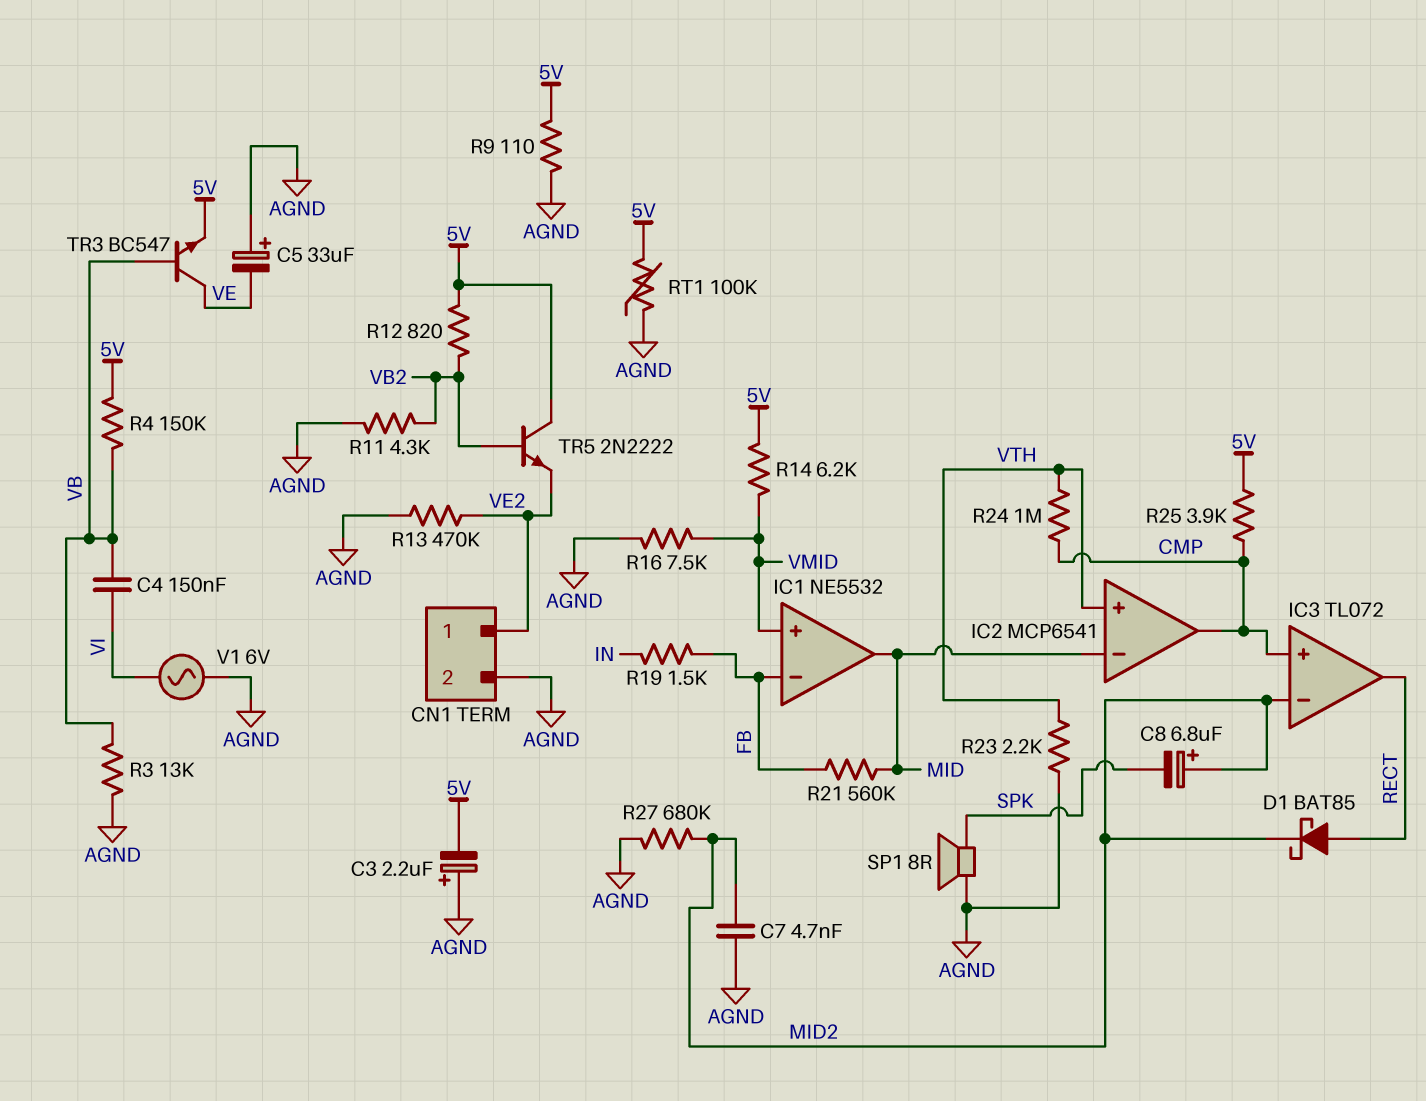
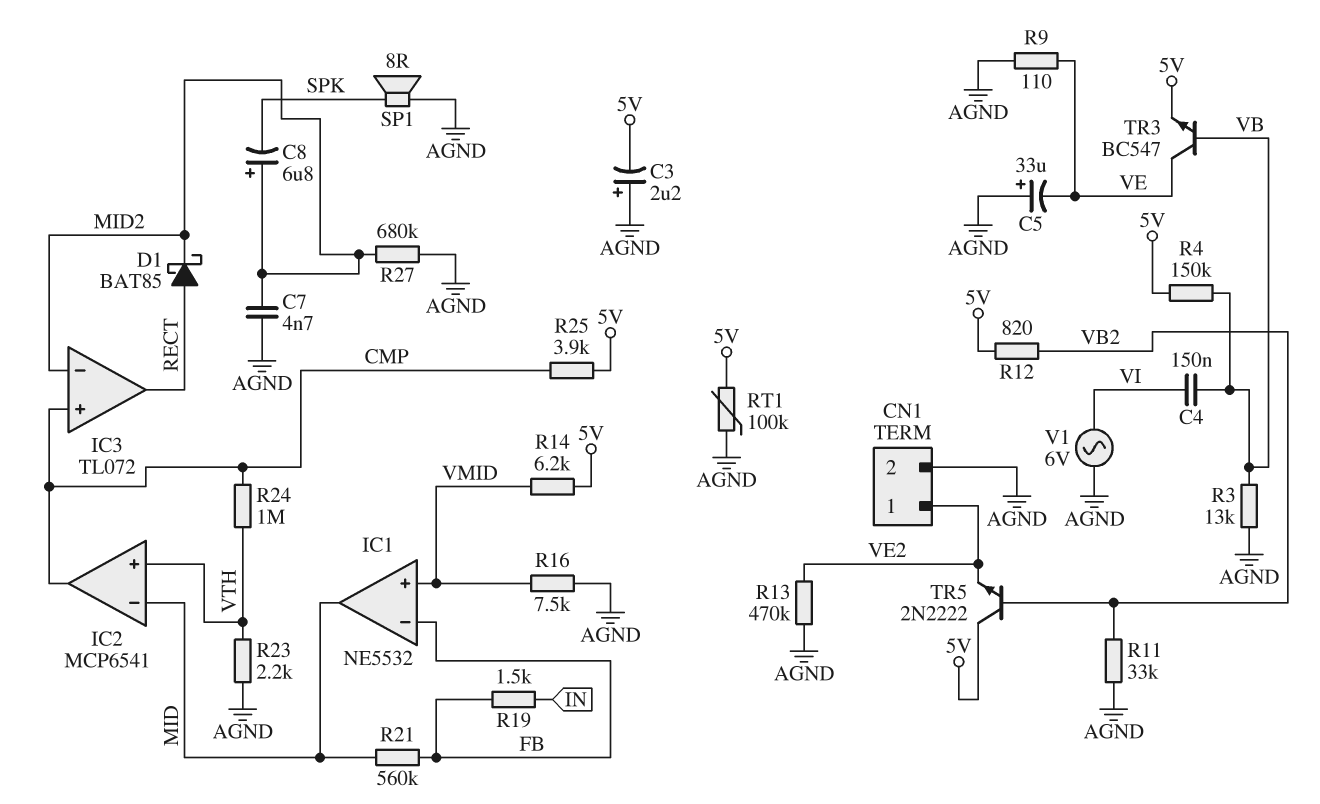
R9: 110 (5V, AGND) -> 110 (AGND, VE)
R11: 4.3k (AGND, VB2) -> 33k (AGND, VB2)

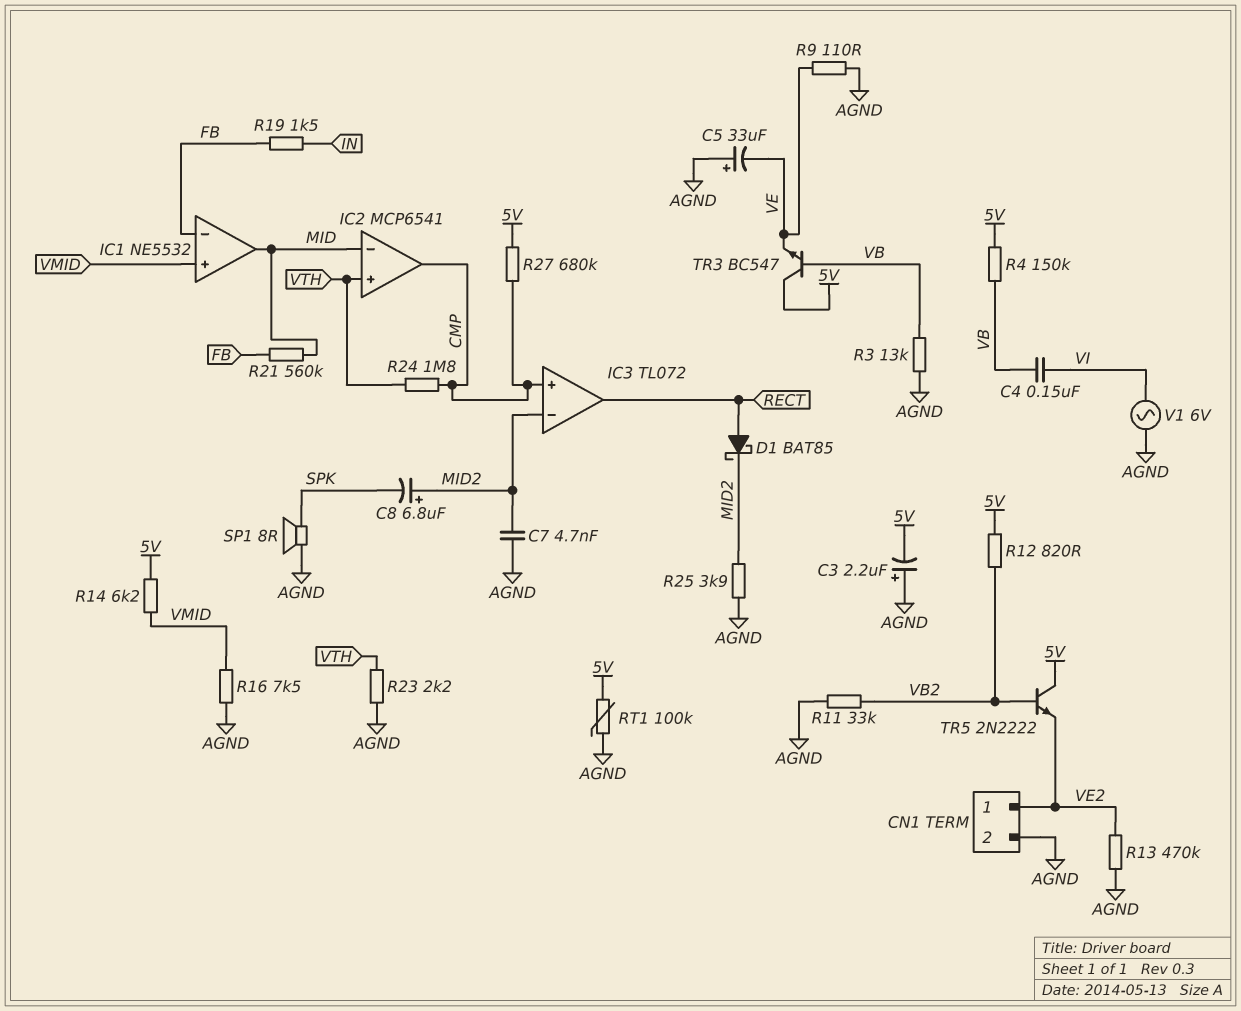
R24: 1M (CMP, VTH) -> 1.8M (CMP, VTH)
R25: 3.9k (5V, CMP) -> 3.9k (AGND, MID2)
R27: 680k (AGND, MID2) -> 680k (5V, CMP)
TR3: NPN BC547 (B VB, C VE, E 5V) -> NPN BC547 (B VB, C 5V, E VE)

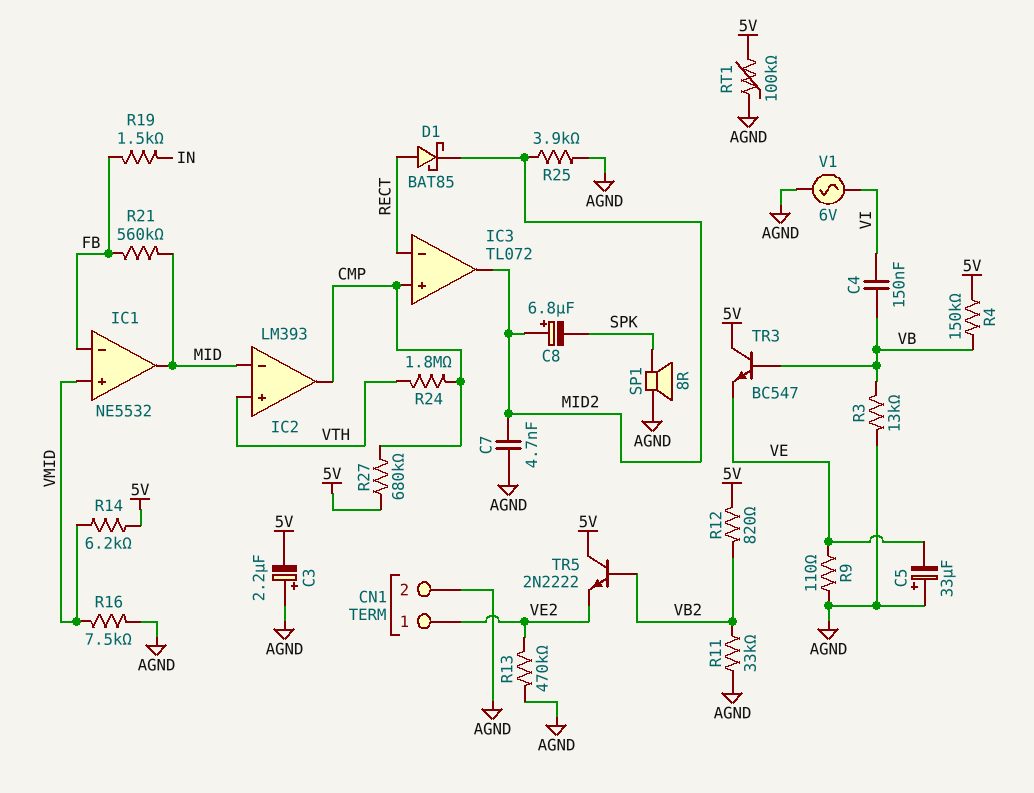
IC2: MCP6541 -> LM393
IC3 pin in-: MID2 -> RECT
IC3 pin out: RECT -> MID2
R23: 2.2k (AGND, VTH) -> none

